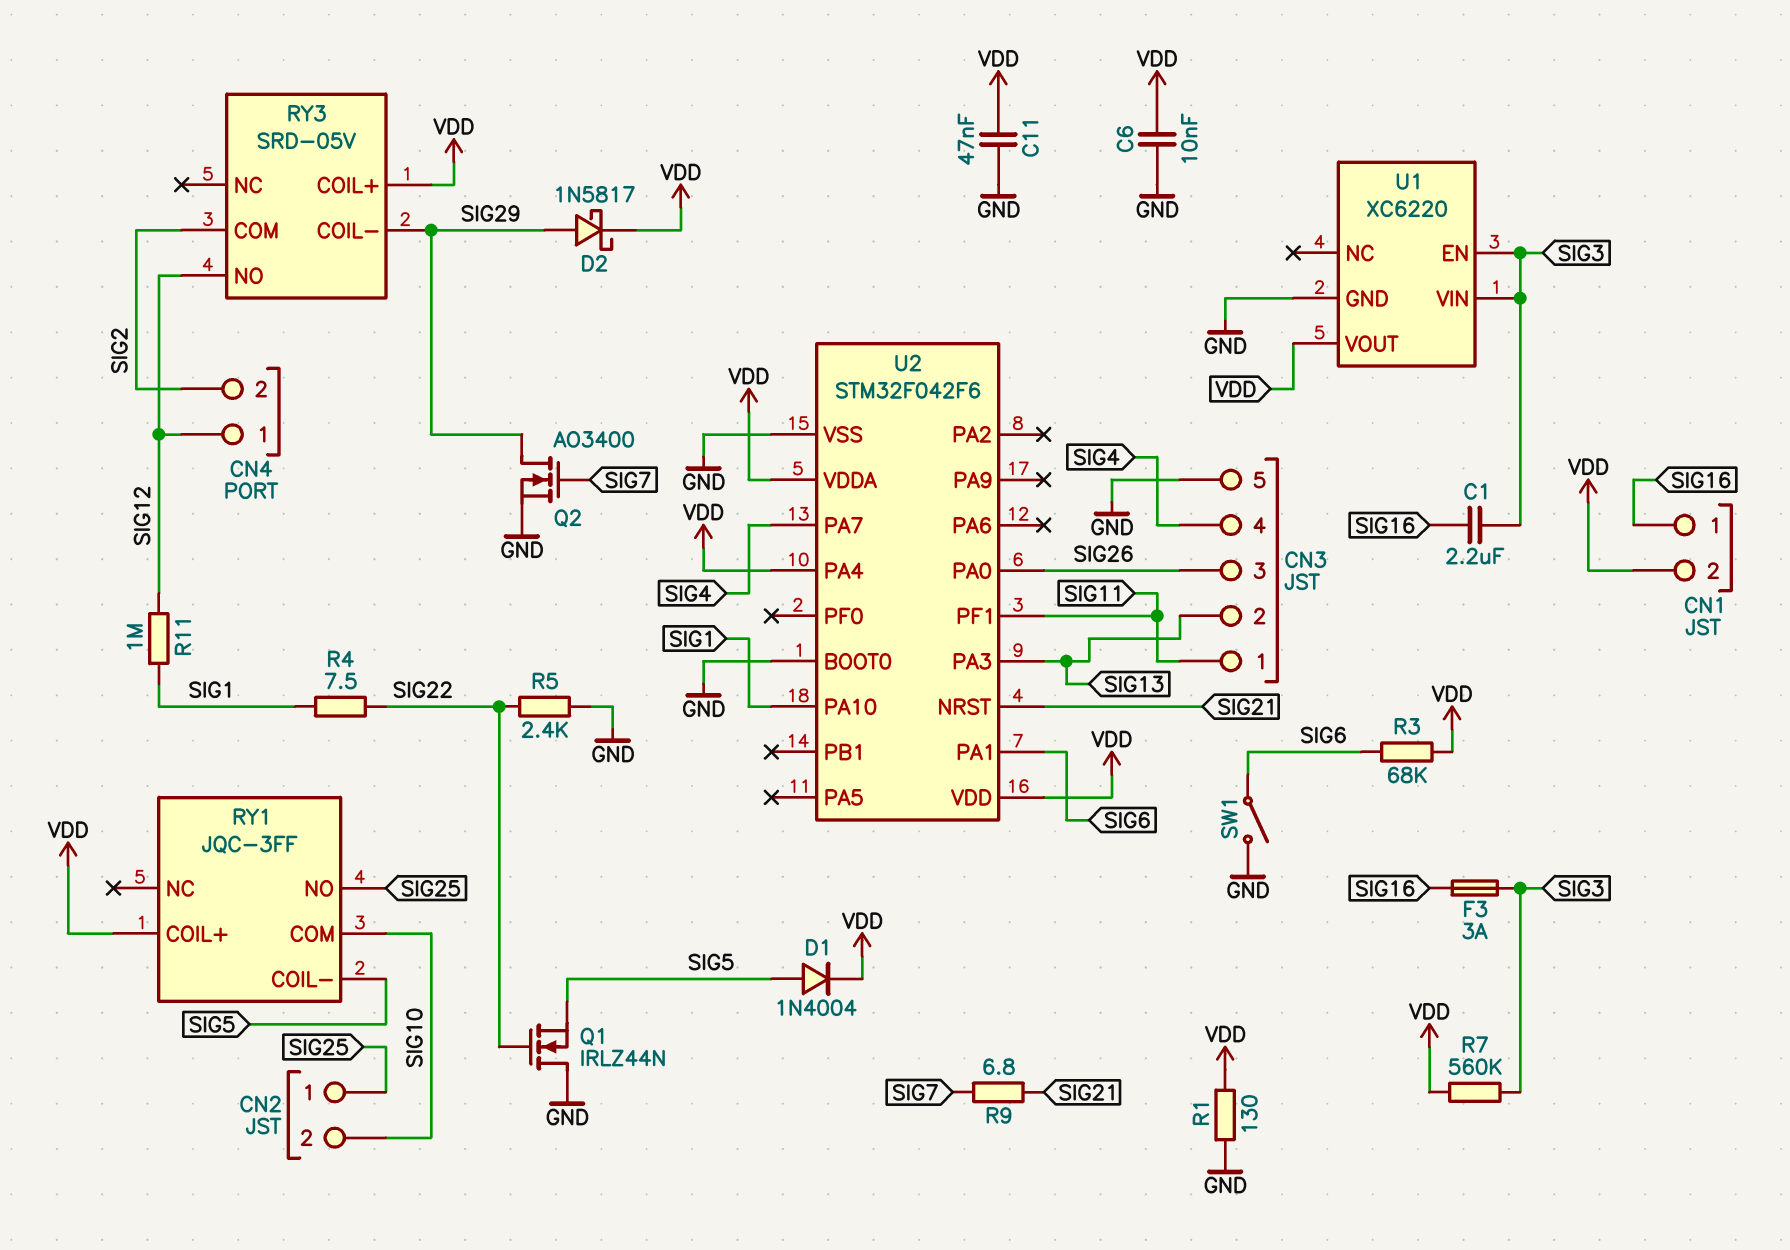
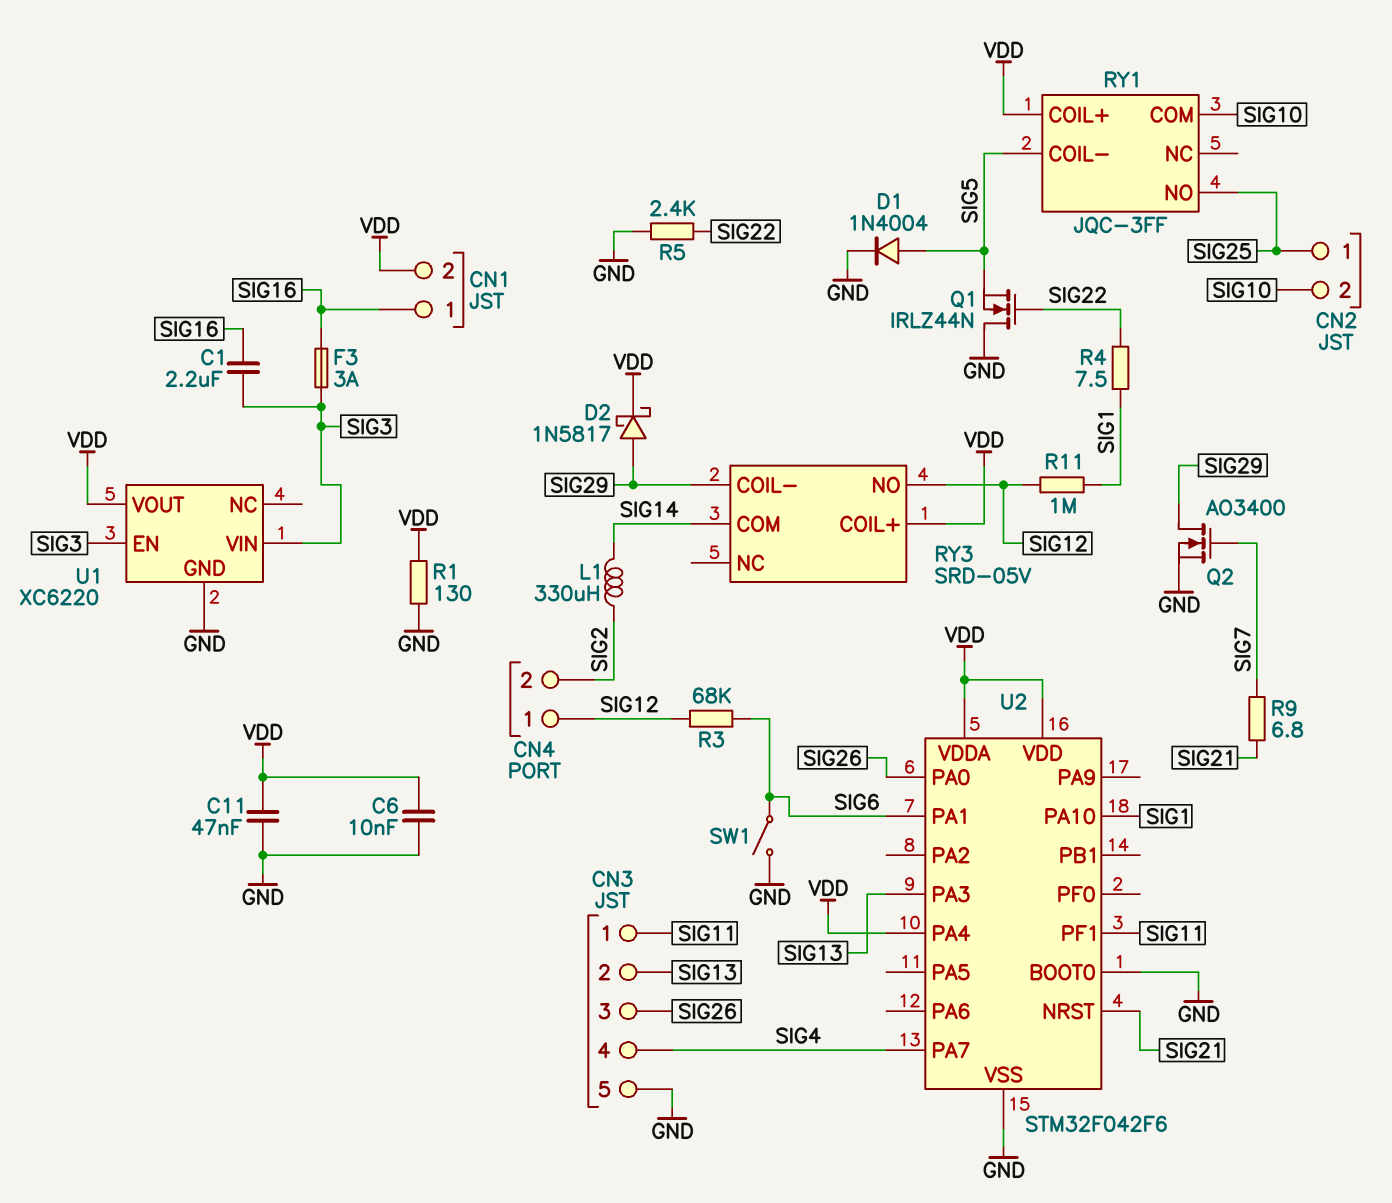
D1: diode 1N4004 (A SIG5, K VDD) -> diode 1N4004 (A SIG5, K GND)
L1: none -> 330uH (SIG2, SIG14)
R3: 68k (SIG6, VDD) -> 68k (SIG6, SIG12)
R7: 560k (SIG3, VDD) -> none
RY3 pin COM: SIG2 -> SIG14

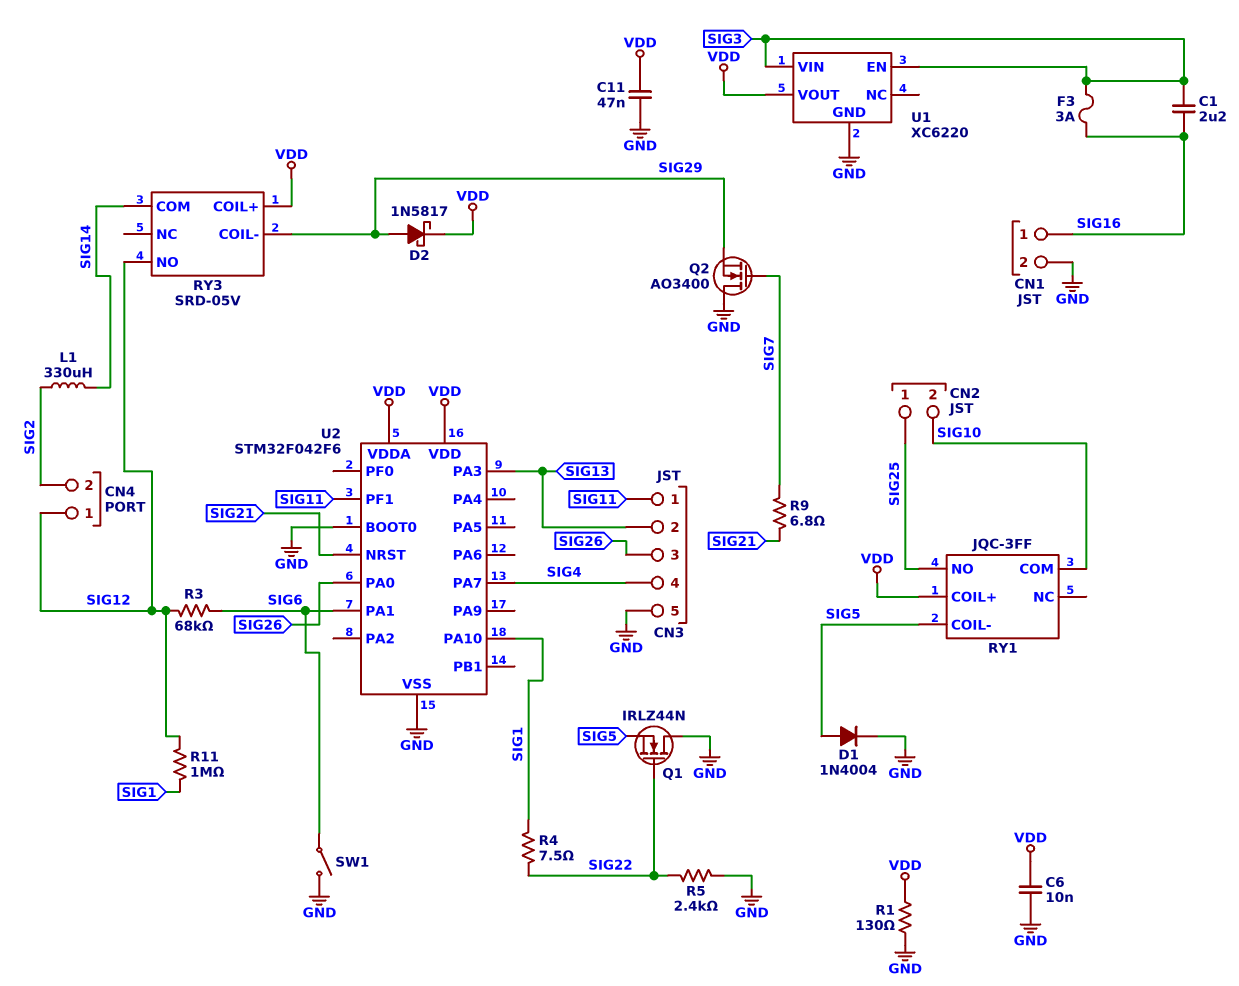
CN1 pin 2: VDD -> GND
Q2: NMOS AO3400 (G SIG7, D SIG29, S GND) -> NMOS AO3400 (G SIG7, D GND, S SIG29)
U2 pin PA4: VDD -> none

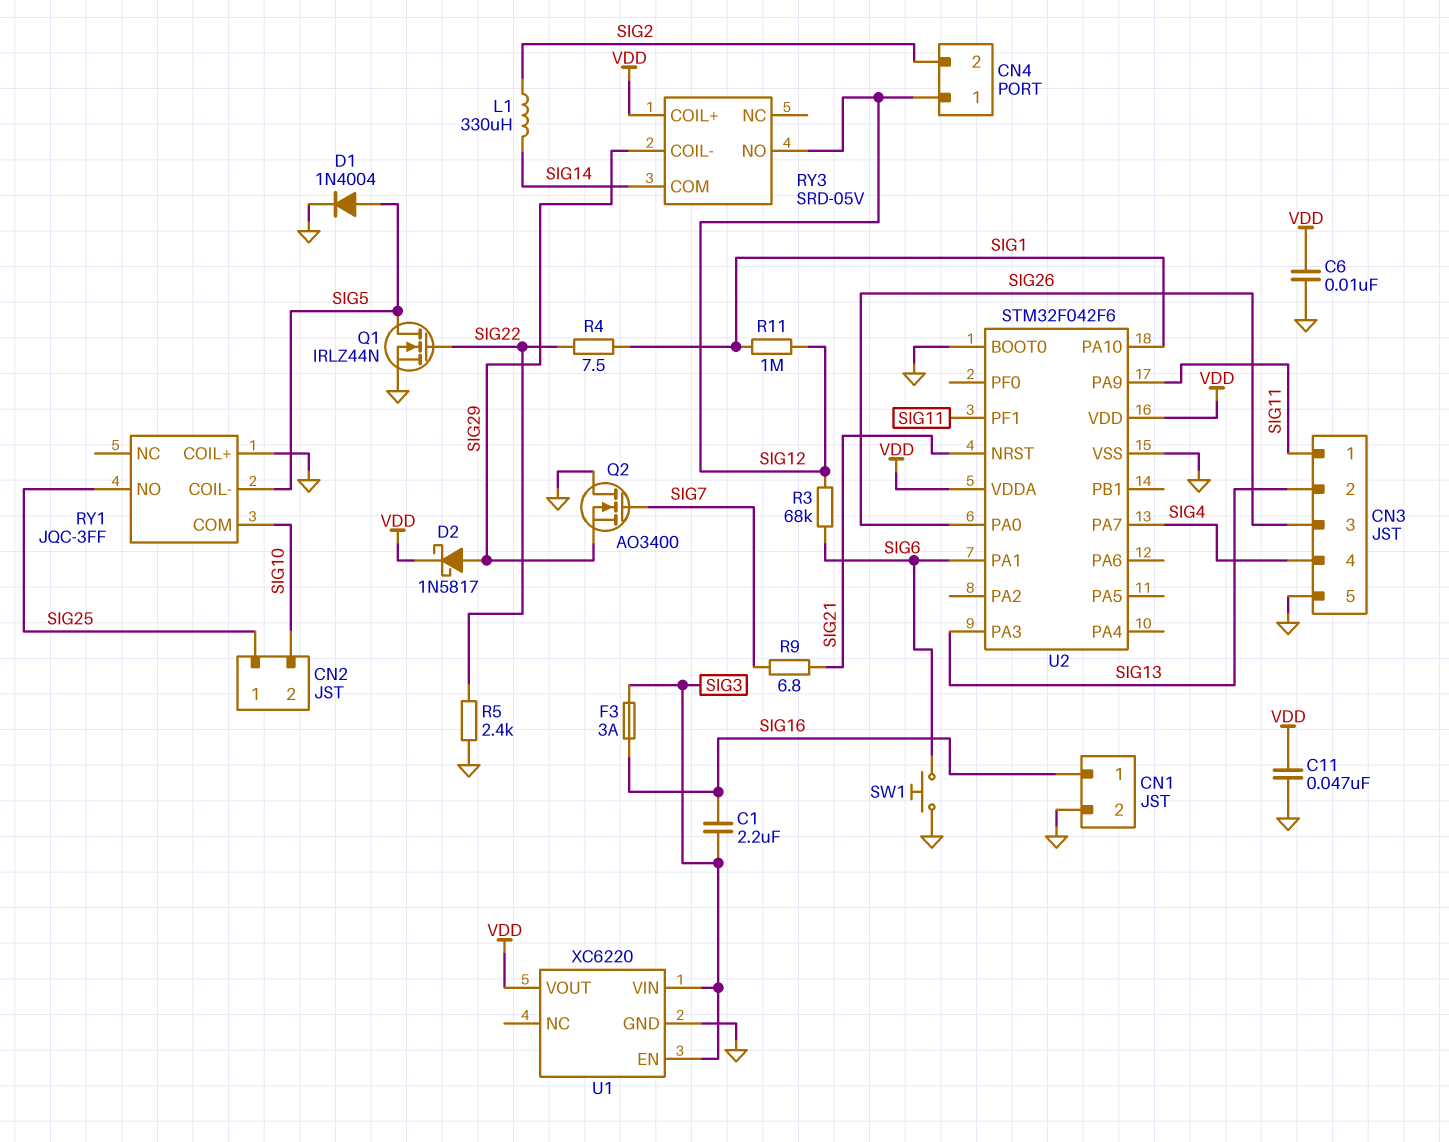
Q1: NMOS IRLZ44N (G SIG22, D GND, S SIG5) -> NMOS IRLZ44N (G SIG22, D SIG5, S GND)
R1: 130 (GND, VDD) -> none
RY1 pin COIL+: VDD -> GND
SW1: switch (GND, SIG6) -> button (GND, SIG6)
U2 pin PA9: none -> SIG11

